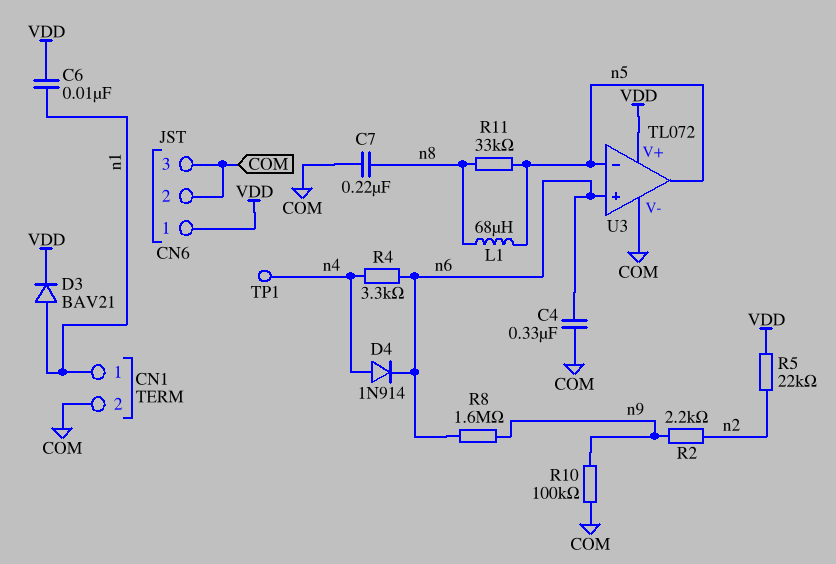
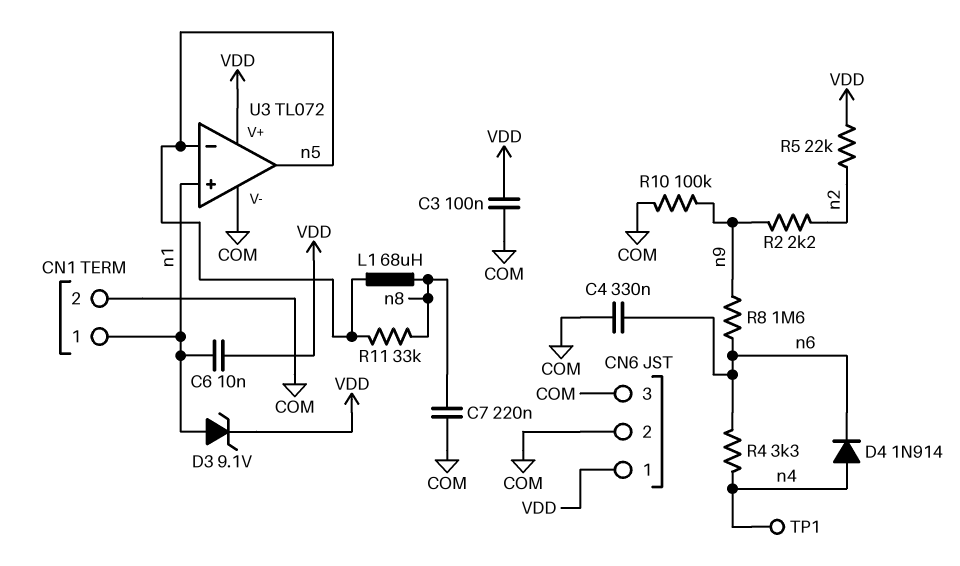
C3: none -> 100nF (COM, VDD)
D3: diode BAV21 (A n1, K VDD) -> zener 9.1V (A n1, K VDD)
U3 pin in+: n6 -> n1

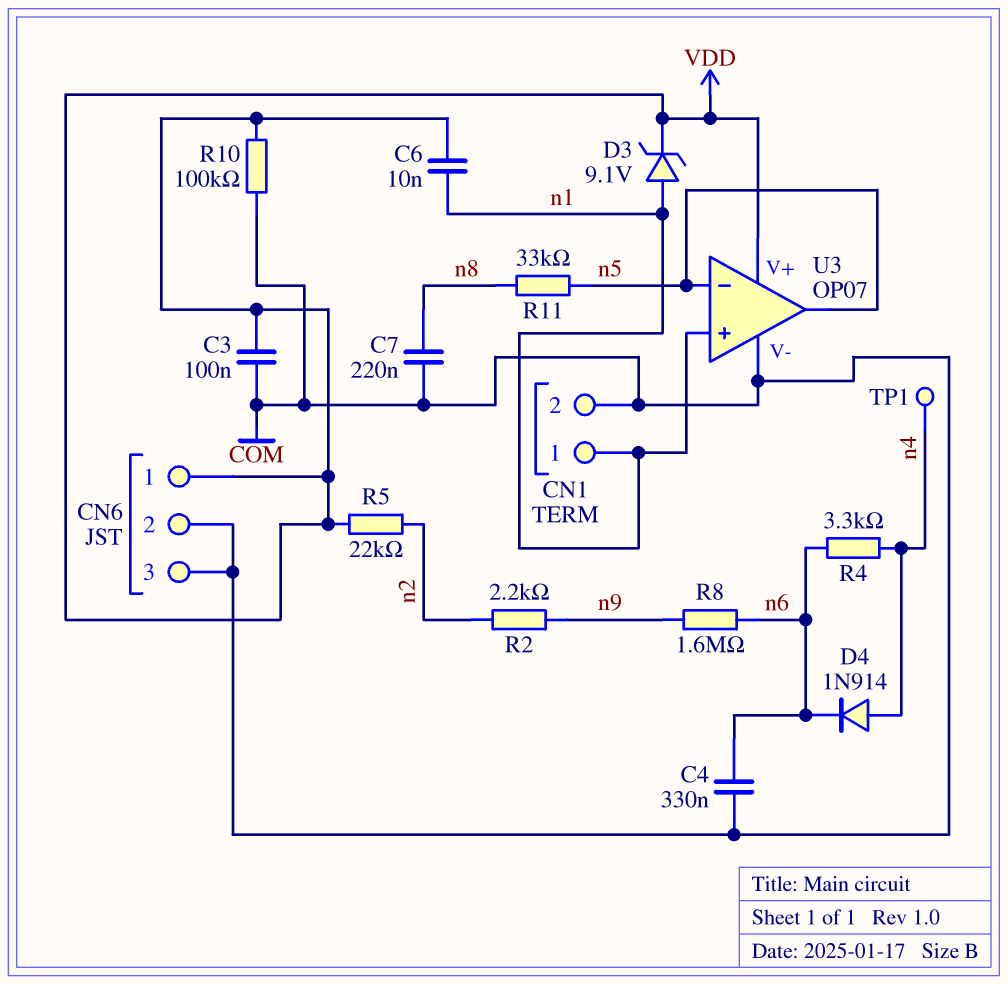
L1: 68uH (n5, n8) -> none
R10: 100k (COM, n9) -> 100k (COM, VDD)
U3: TL072 -> OP07

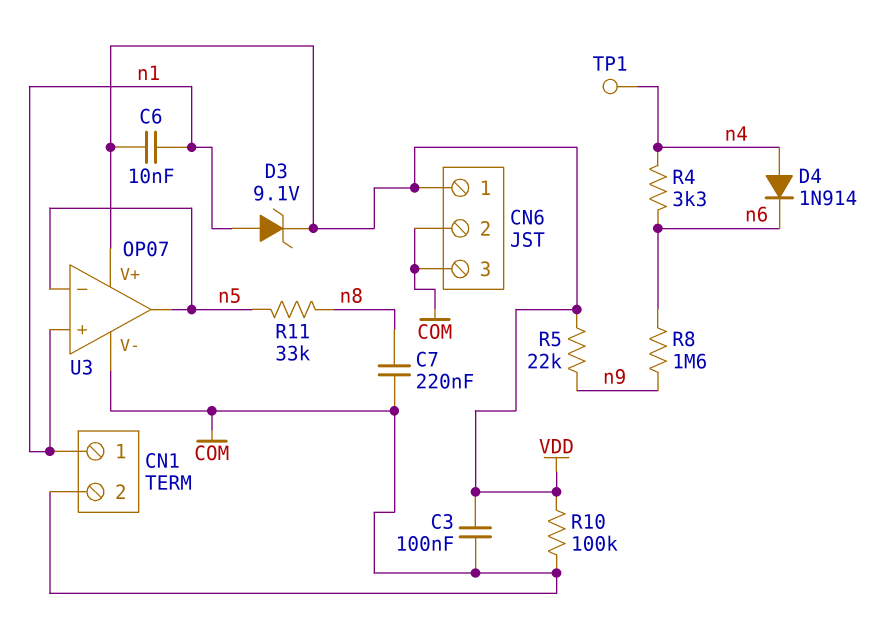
C4: 330nF (COM, n6) -> none
R2: 2.2k (n2, n9) -> none
R5: 22k (VDD, n2) -> 22k (VDD, n9)

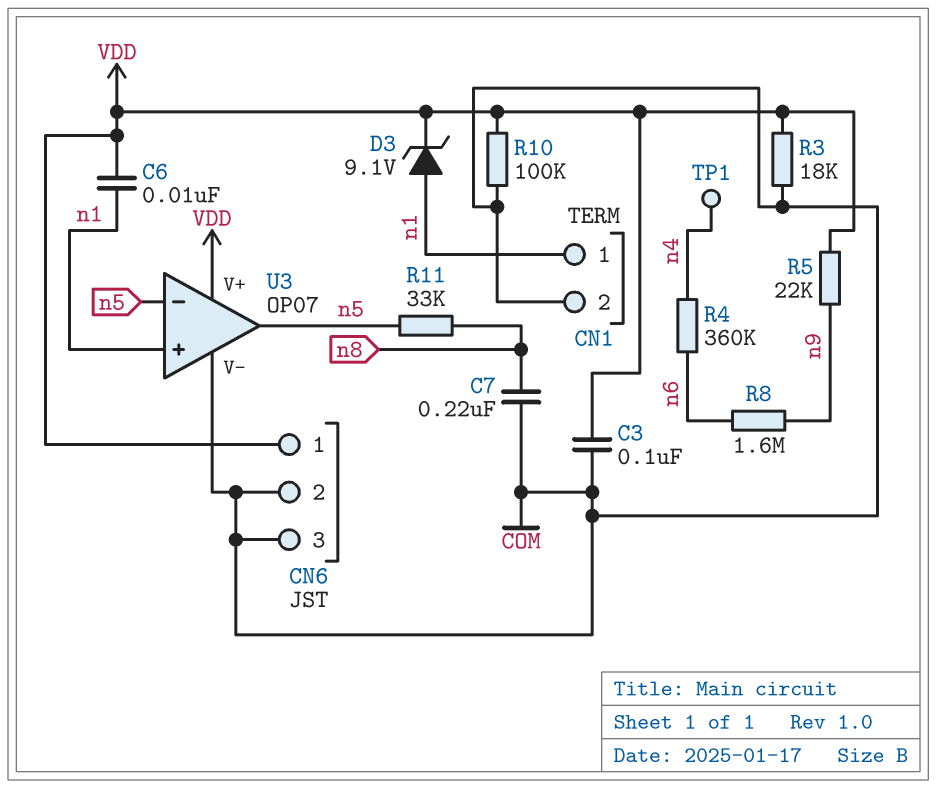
D4: diode 1N914 (A n4, K n6) -> none
R3: none -> 18k (COM, VDD)
R4: 3.3k (n4, n6) -> 360k (n4, n6)

